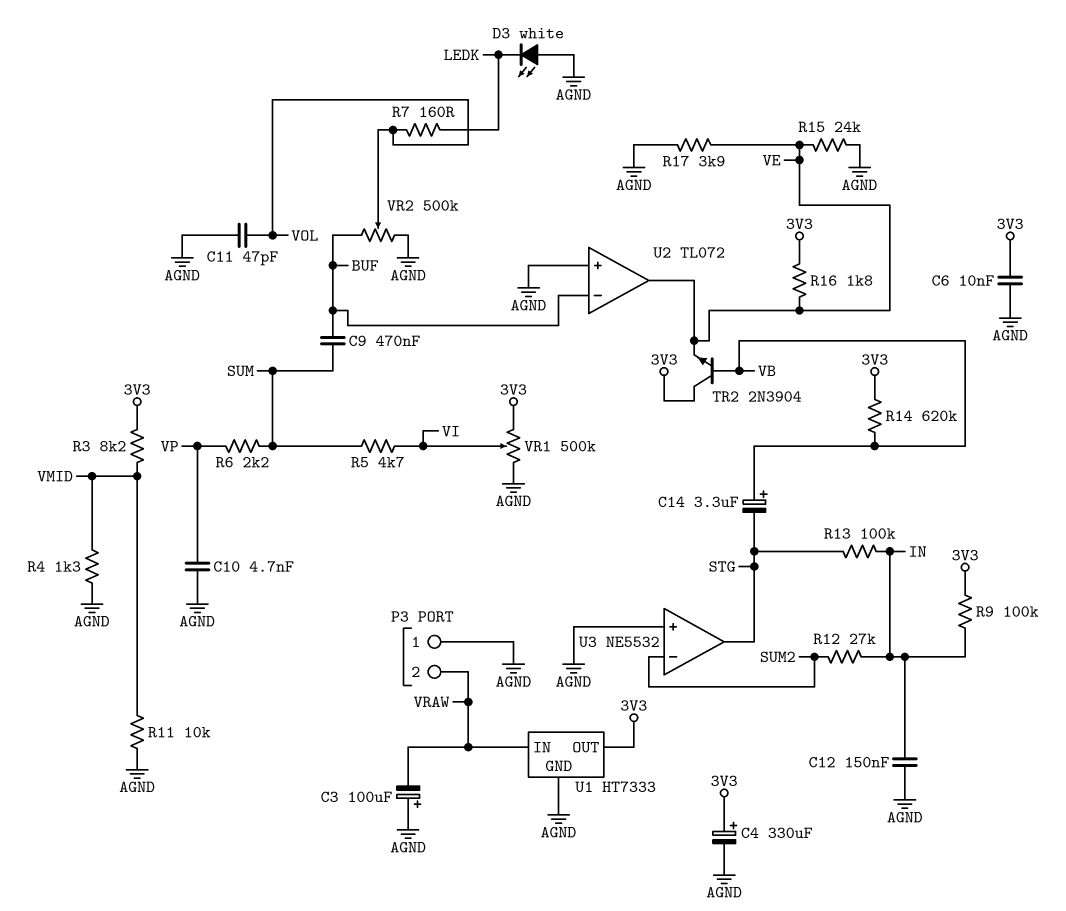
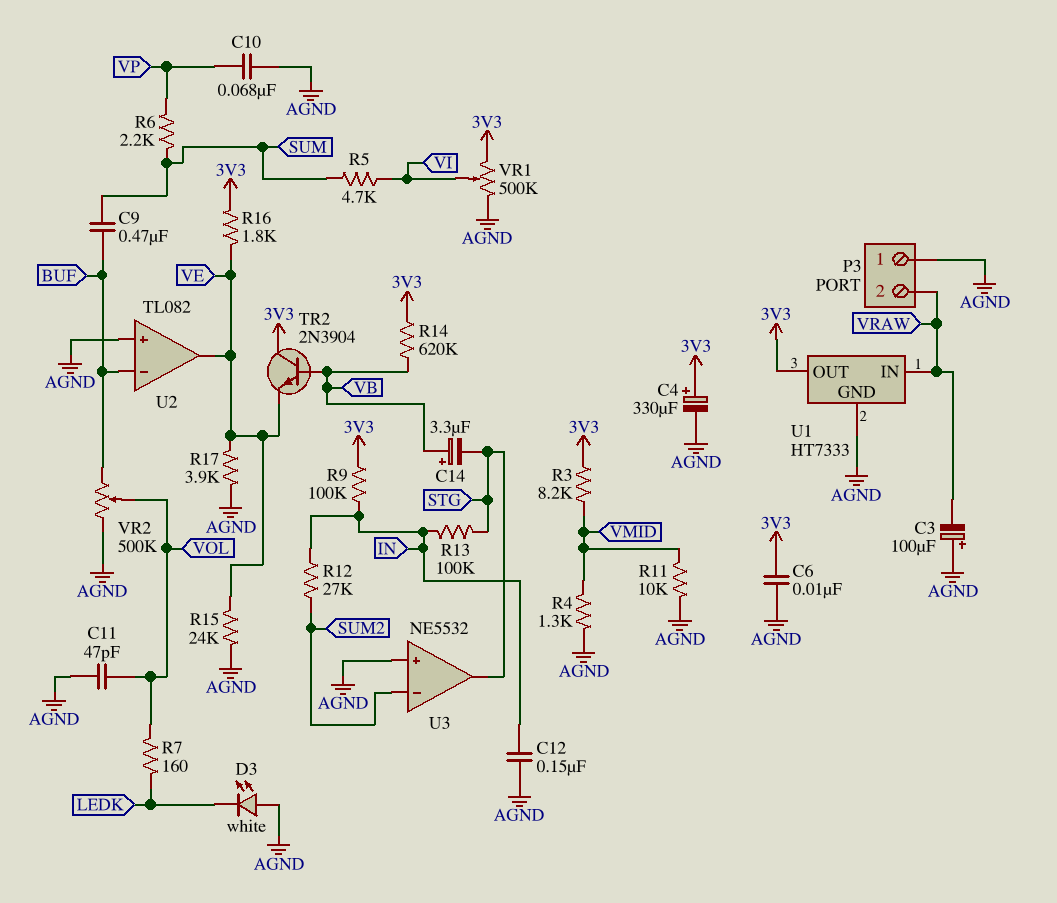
C10: 4.7nF (AGND, VP) -> 68nF (AGND, VP)
U2: TL072 -> TL082

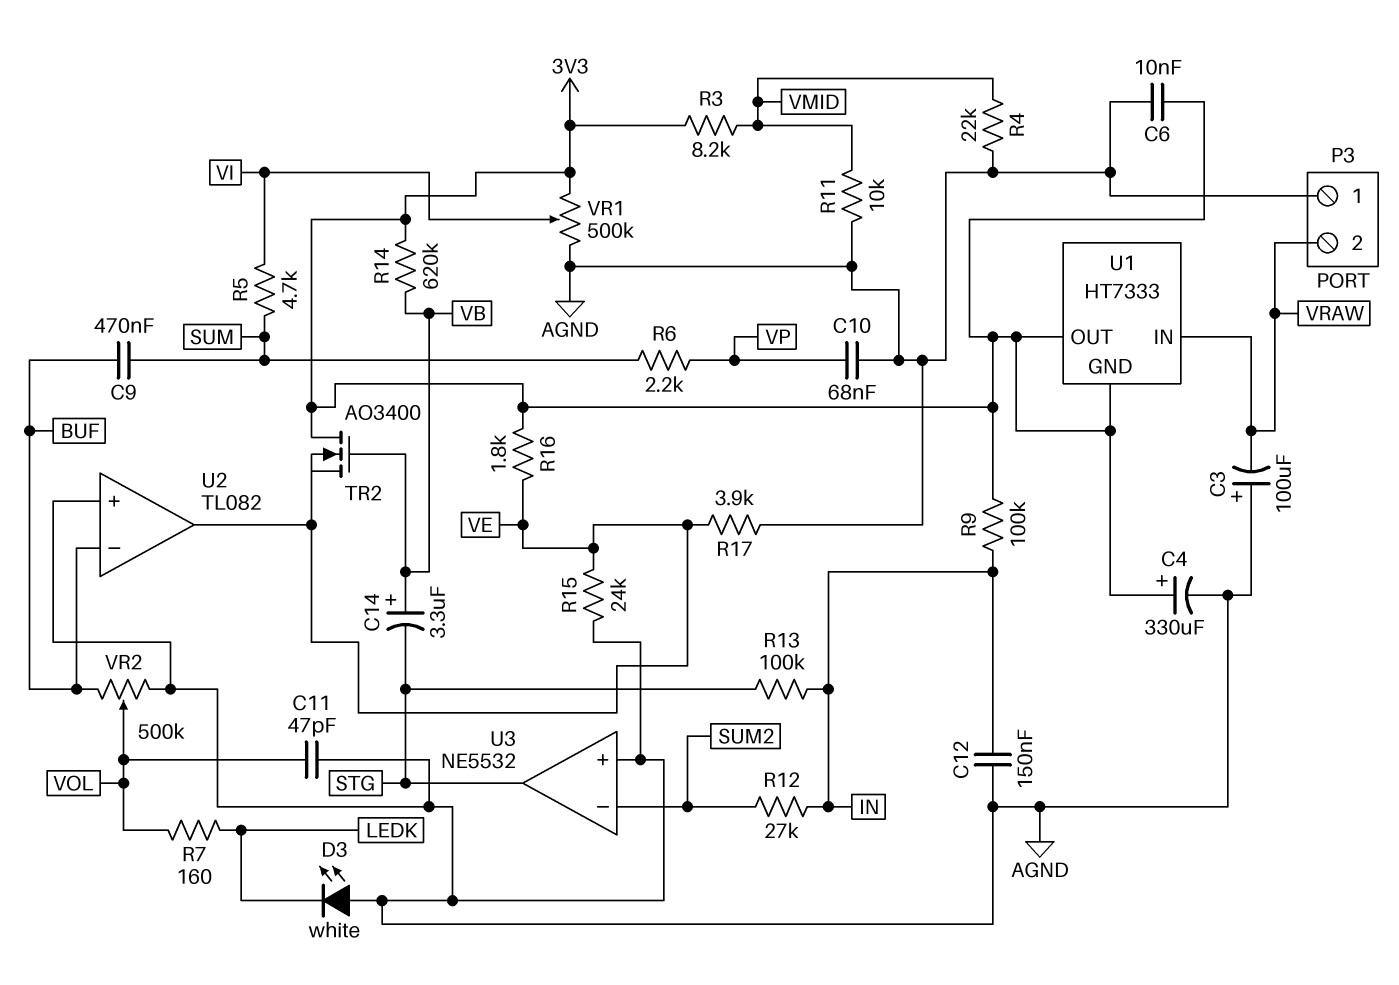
R4: 1.3k (AGND, VMID) -> 22k (AGND, VMID)
TR2: NPN 2N3904 (B VB, C 3V3, E VE) -> NMOS AO3400 (G VB, D 3V3, S VE)
U1 pin GND: AGND -> 3V3

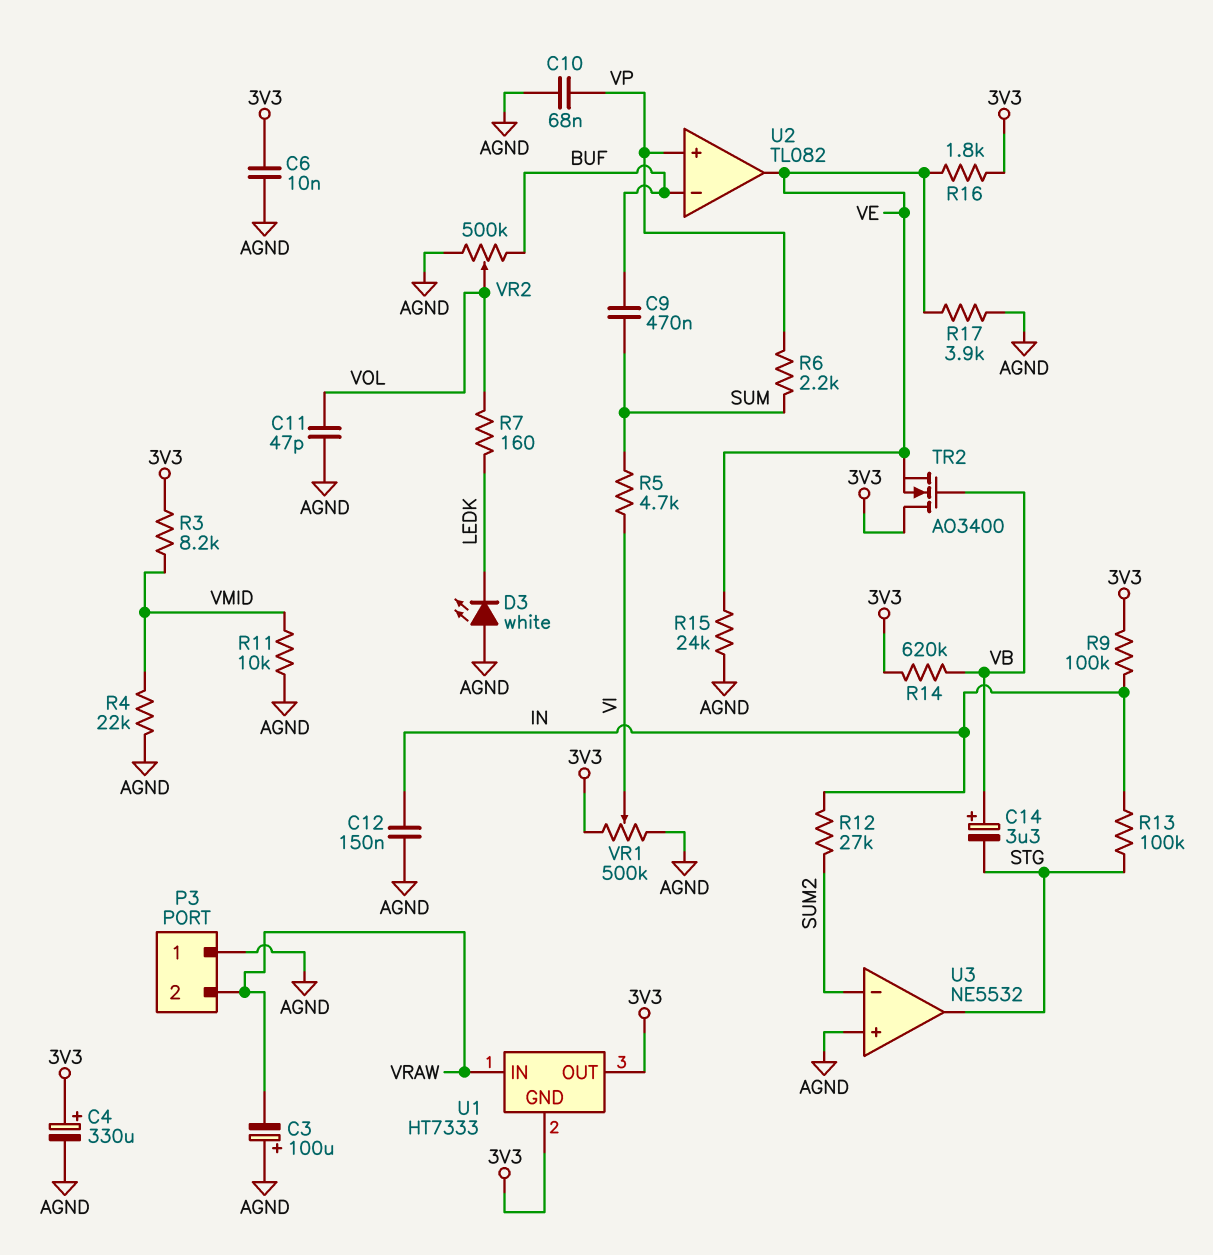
U2 pin in+: AGND -> VP

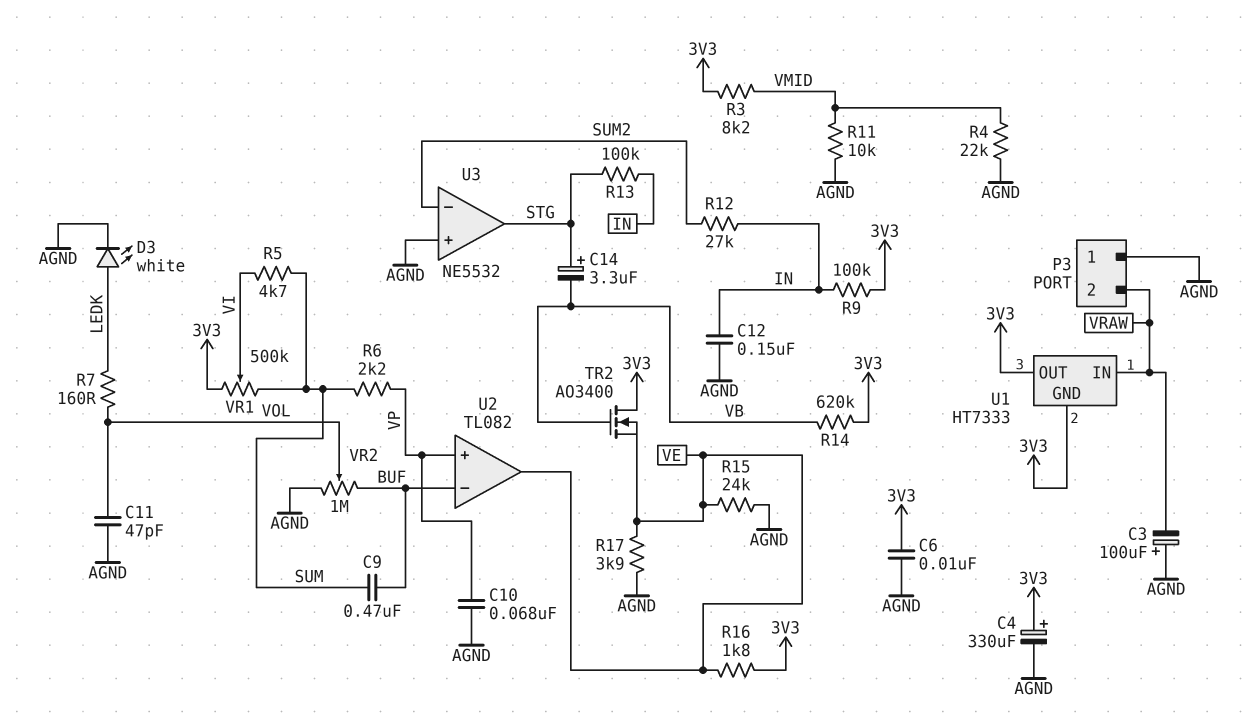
C14: 3.3uF (plus VB, minus STG) -> 3.3uF (plus STG, minus VB)
D3: LED white (A AGND, K LEDK) -> LED white (A LEDK, K AGND)
VR1: 500k (3V3, AGND, wiper VI) -> 500k (3V3, SUM, wiper VI)
VR2: 500k (AGND, BUF, wiper VOL) -> 1M (AGND, BUF, wiper VOL)

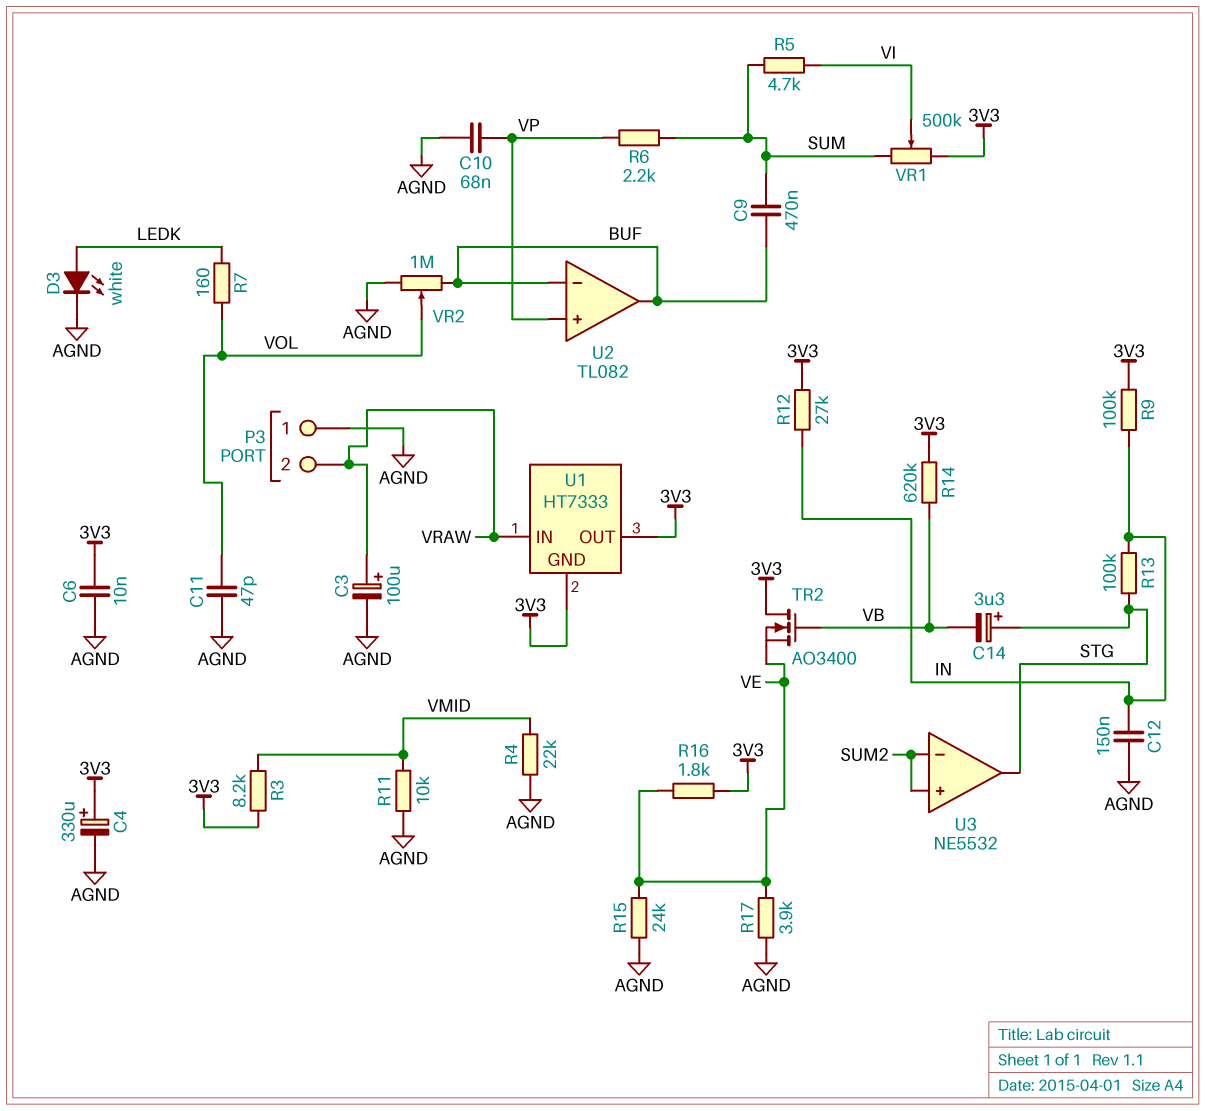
C3: 100uF (plus AGND, minus VRAW) -> 100uF (plus VRAW, minus AGND)
R12: 27k (IN, SUM2) -> 27k (3V3, IN)
U2 pin out: VE -> BUF
U3 pin in+: AGND -> SUM2

